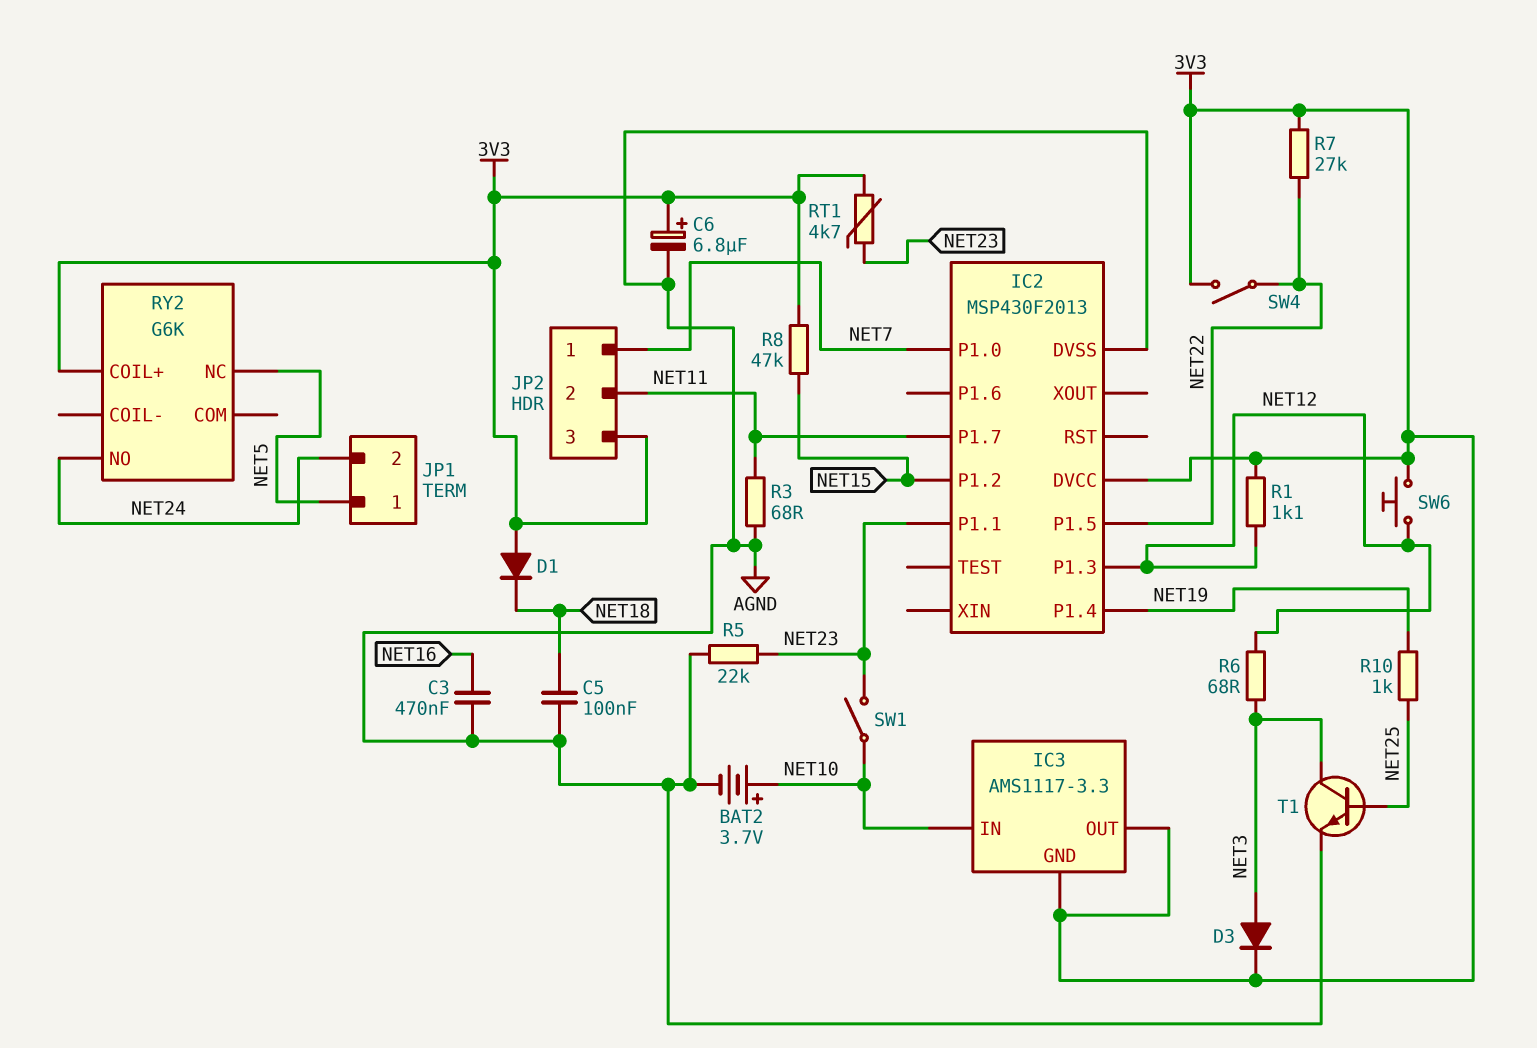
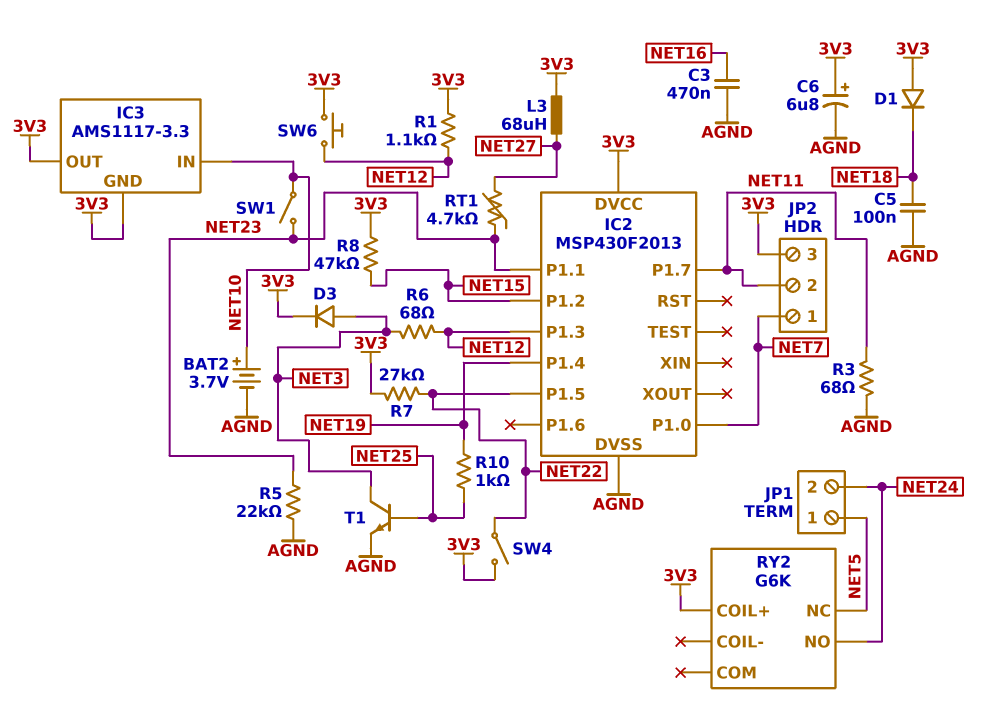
L3: none -> 68uH (3V3, NET27)
RT1: 4.7k (3V3, NET23) -> 4.7k (NET23, NET27)

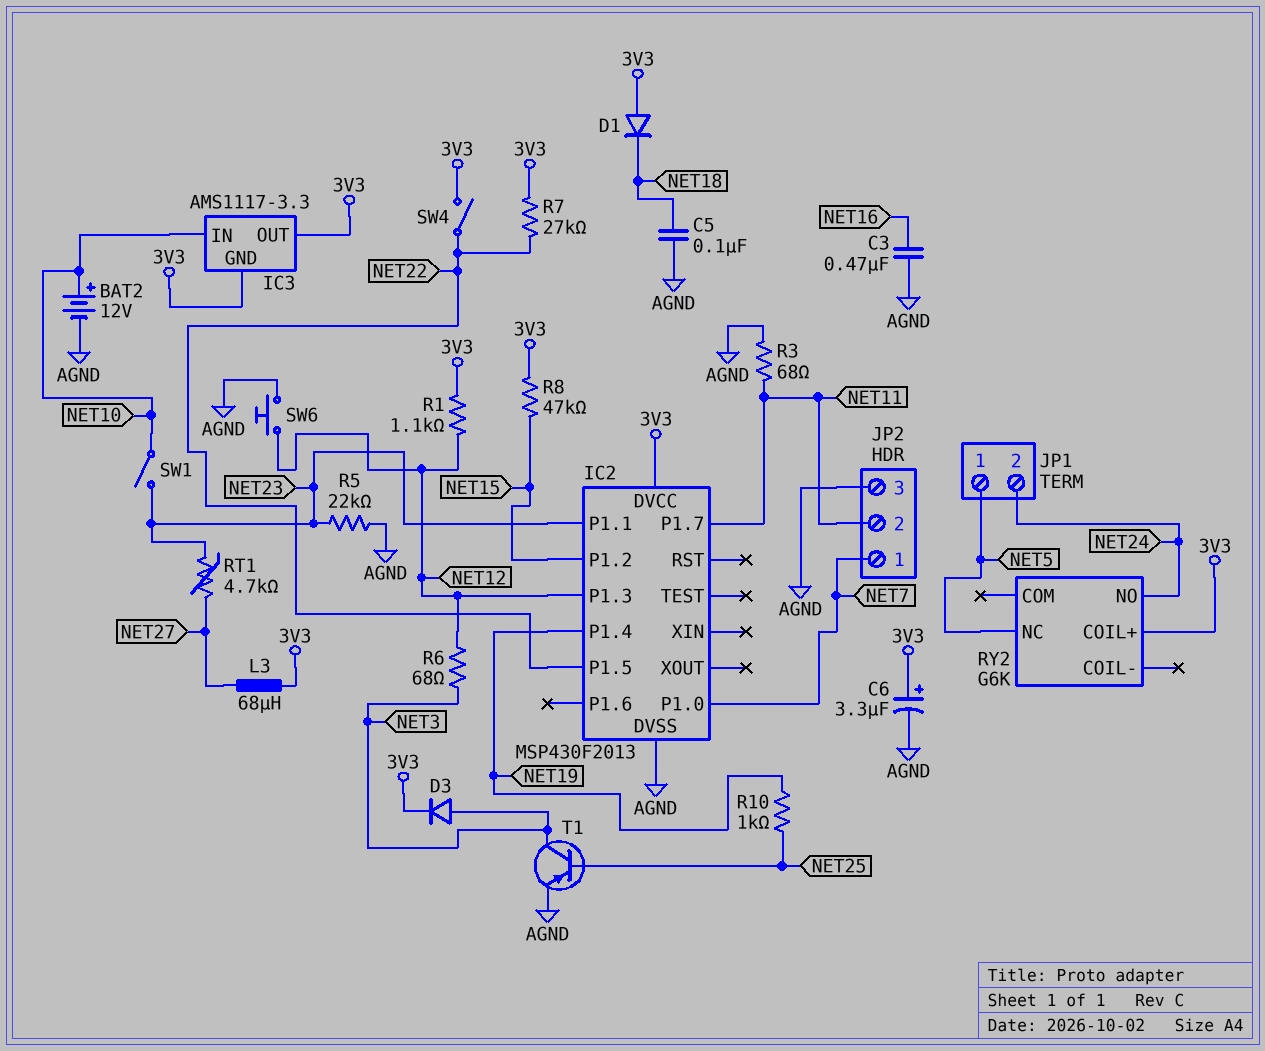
BAT2: 3.7V (plus NET10, minus AGND) -> 12V (plus NET10, minus AGND)
C6: 6.8uF (plus 3V3, minus AGND) -> 3.3uF (plus 3V3, minus AGND)
JP2 pin 3: 3V3 -> AGND
SW6: button (3V3, NET12) -> button (AGND, NET12)
T1: NPN (B NET25, C NET3, E AGND) -> PNP (B NET25, C NET3, E AGND)

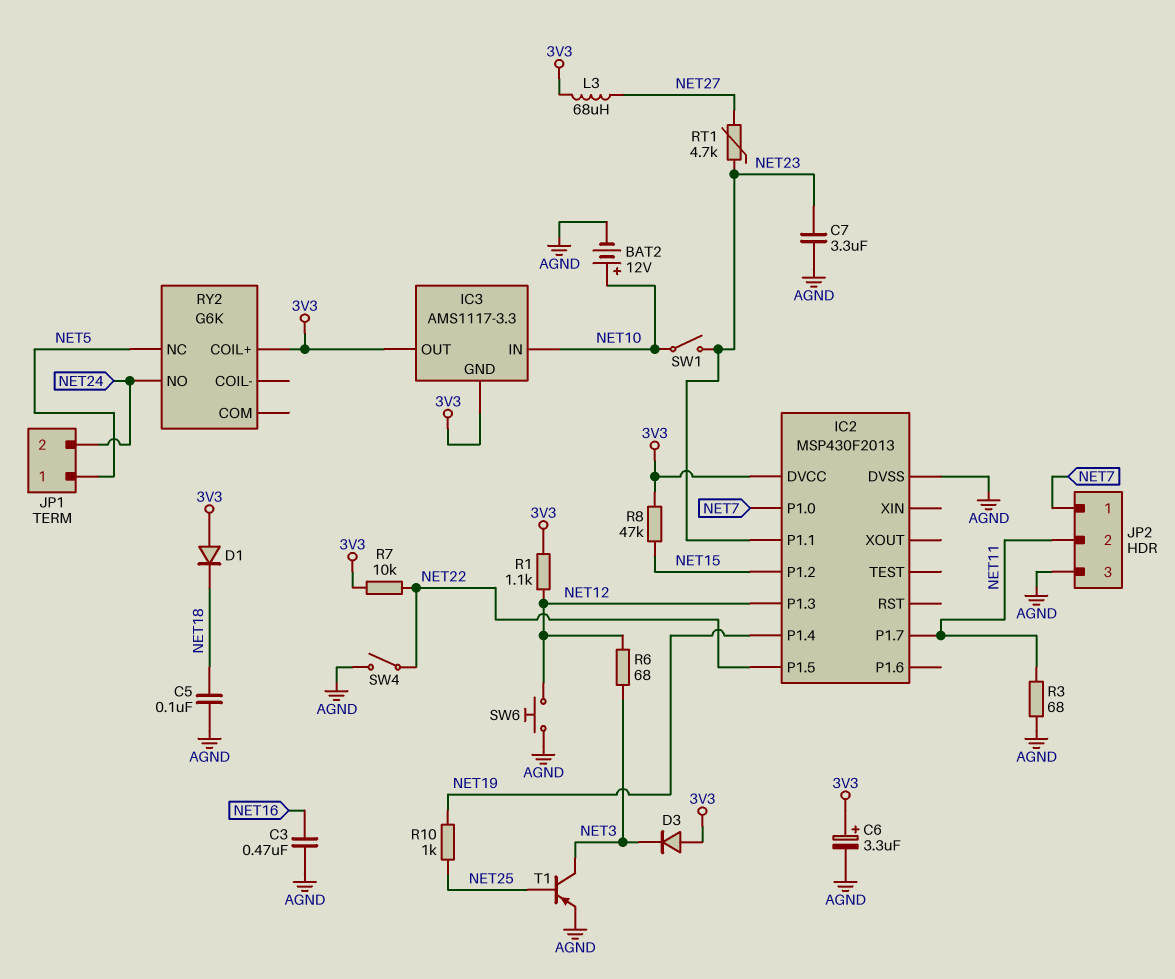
C7: none -> 3.3uF (AGND, NET23)
D3: diode (A NET3, K 3V3) -> diode (A 3V3, K NET3)
R5: 22k (AGND, NET23) -> none
R7: 27k (3V3, NET22) -> 10k (3V3, NET22)
SW4: switch (3V3, NET22) -> switch (AGND, NET22)

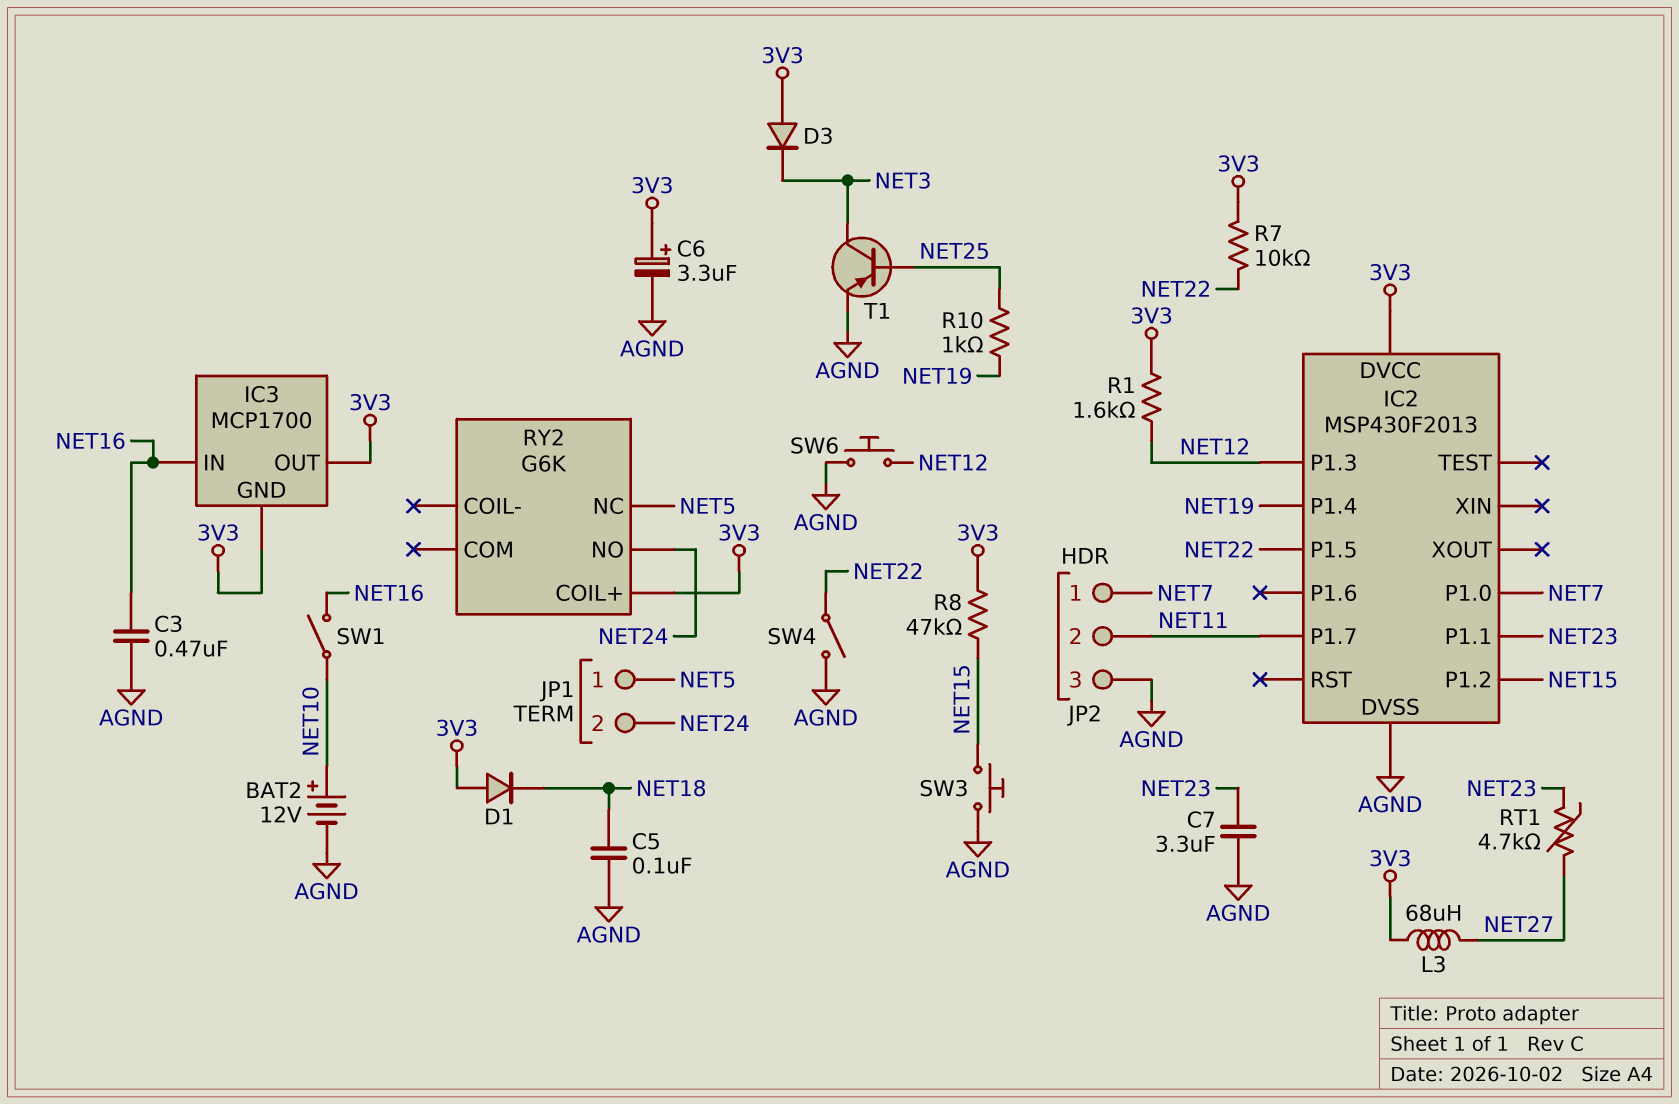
IC3: AMS1117-3.3 -> MCP1700
IC3 pin IN: NET10 -> NET16
R1: 1.1k (3V3, NET12) -> 1.6k (3V3, NET12)
R3: 68 (AGND, NET11) -> none
R6: 68 (NET3, NET12) -> none
SW1: switch (NET10, NET23) -> switch (NET10, NET16)
SW3: none -> button (AGND, NET15)

